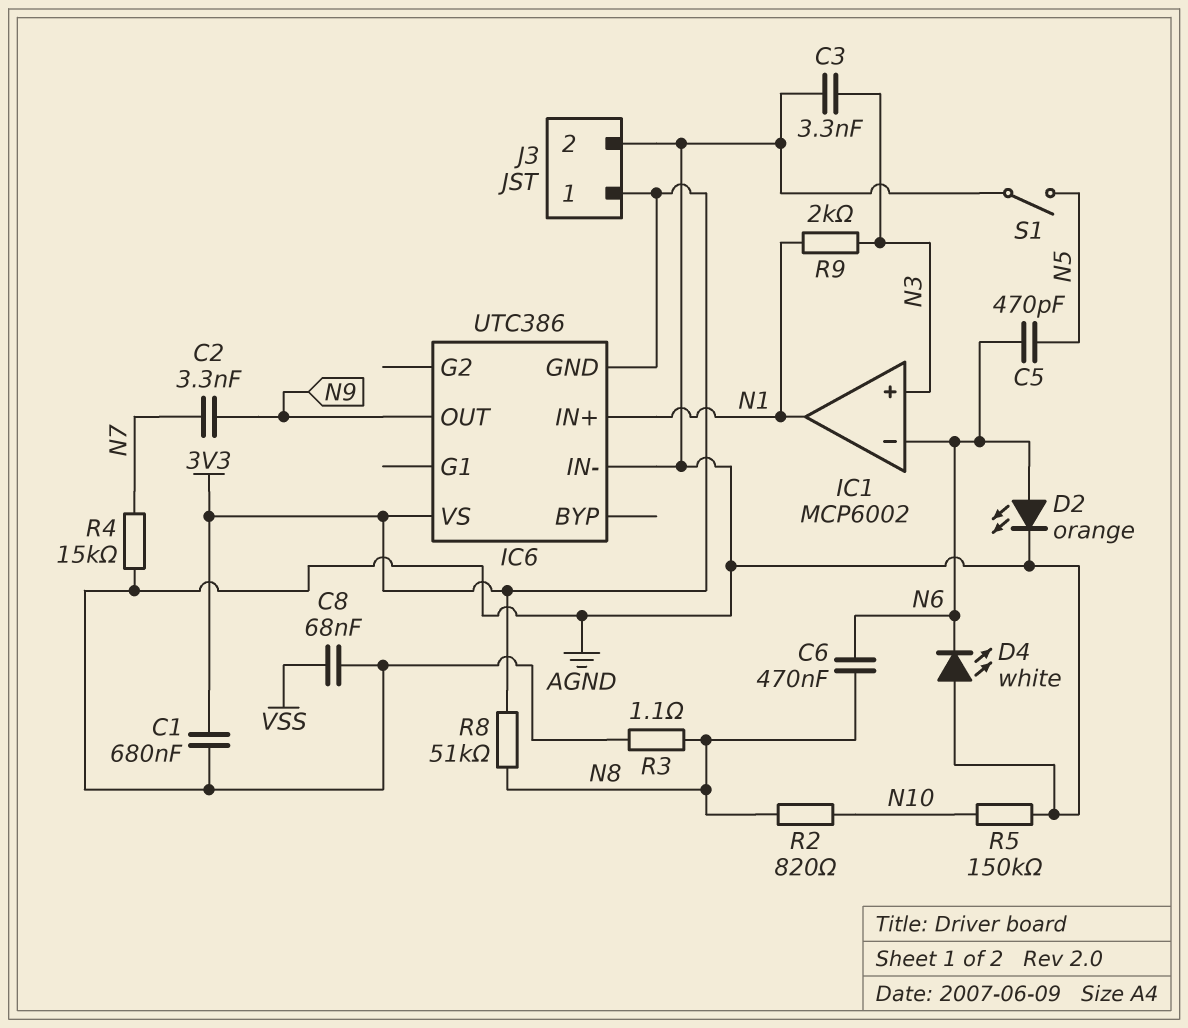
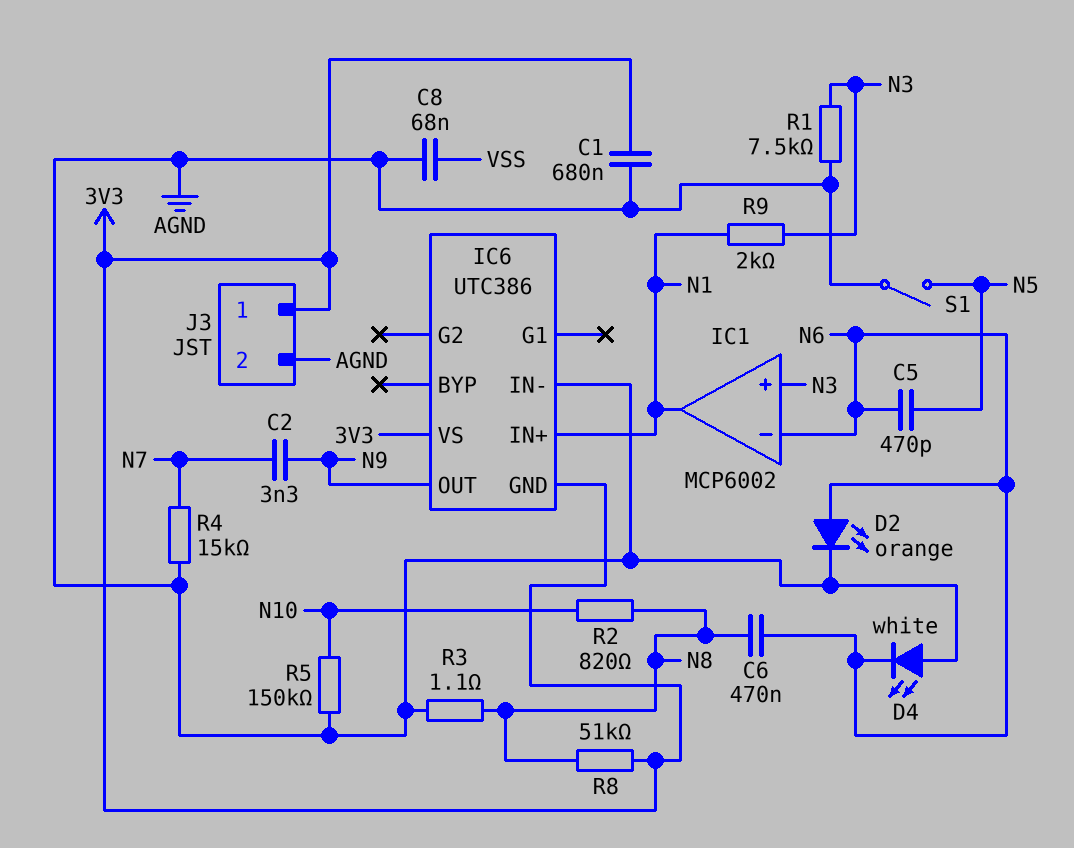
C3: 3.3nF (AGND, N3) -> none
R1: none -> 7.5k (AGND, N3)

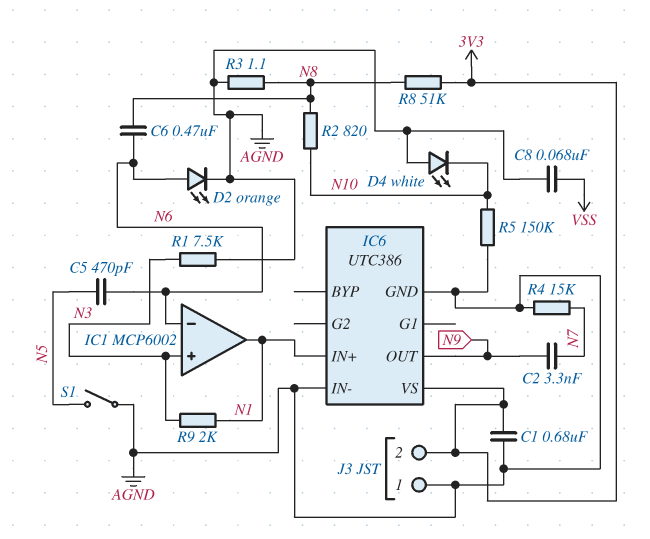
D4: LED white (A AGND, K N6) -> LED white (A AGND, K N10)
IC6 pin GND: 3V3 -> AGND
J3 pin 1: 3V3 -> AGND
J3 pin 2: AGND -> 3V3

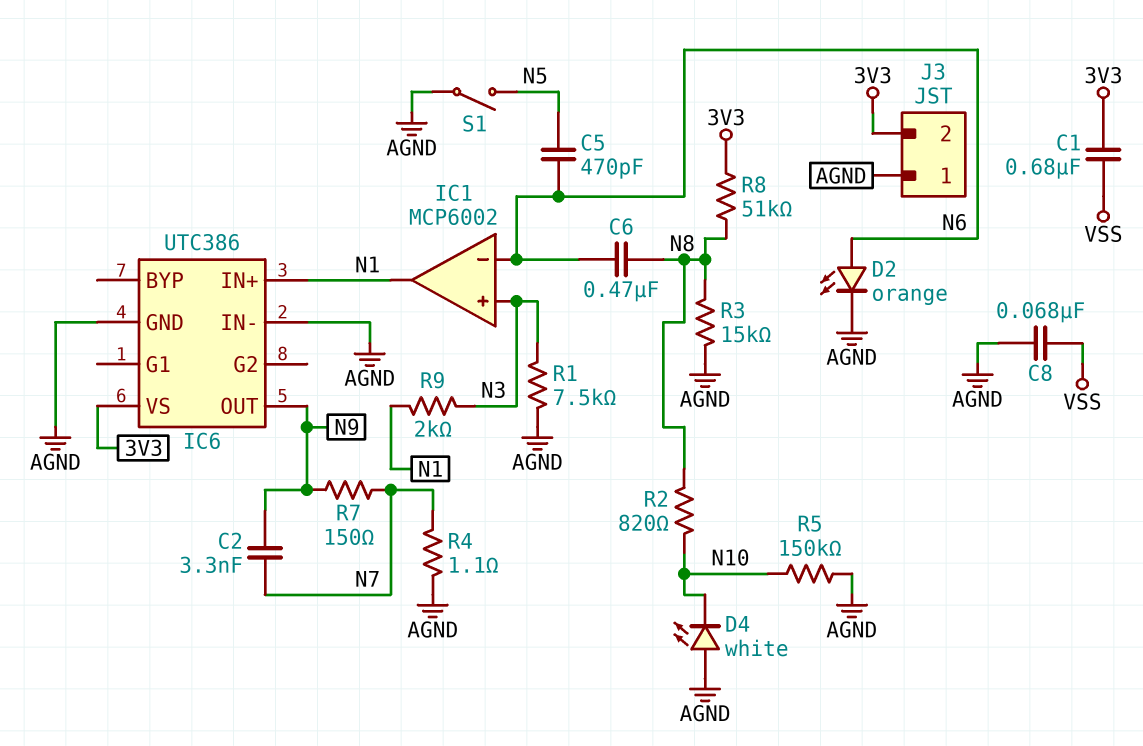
C1: 680nF (3V3, AGND) -> 680nF (3V3, VSS)
R3: 1.1 (AGND, N8) -> 15k (AGND, N8)
R4: 15k (AGND, N7) -> 1.1 (AGND, N7)
R7: none -> 150 (N7, N9)

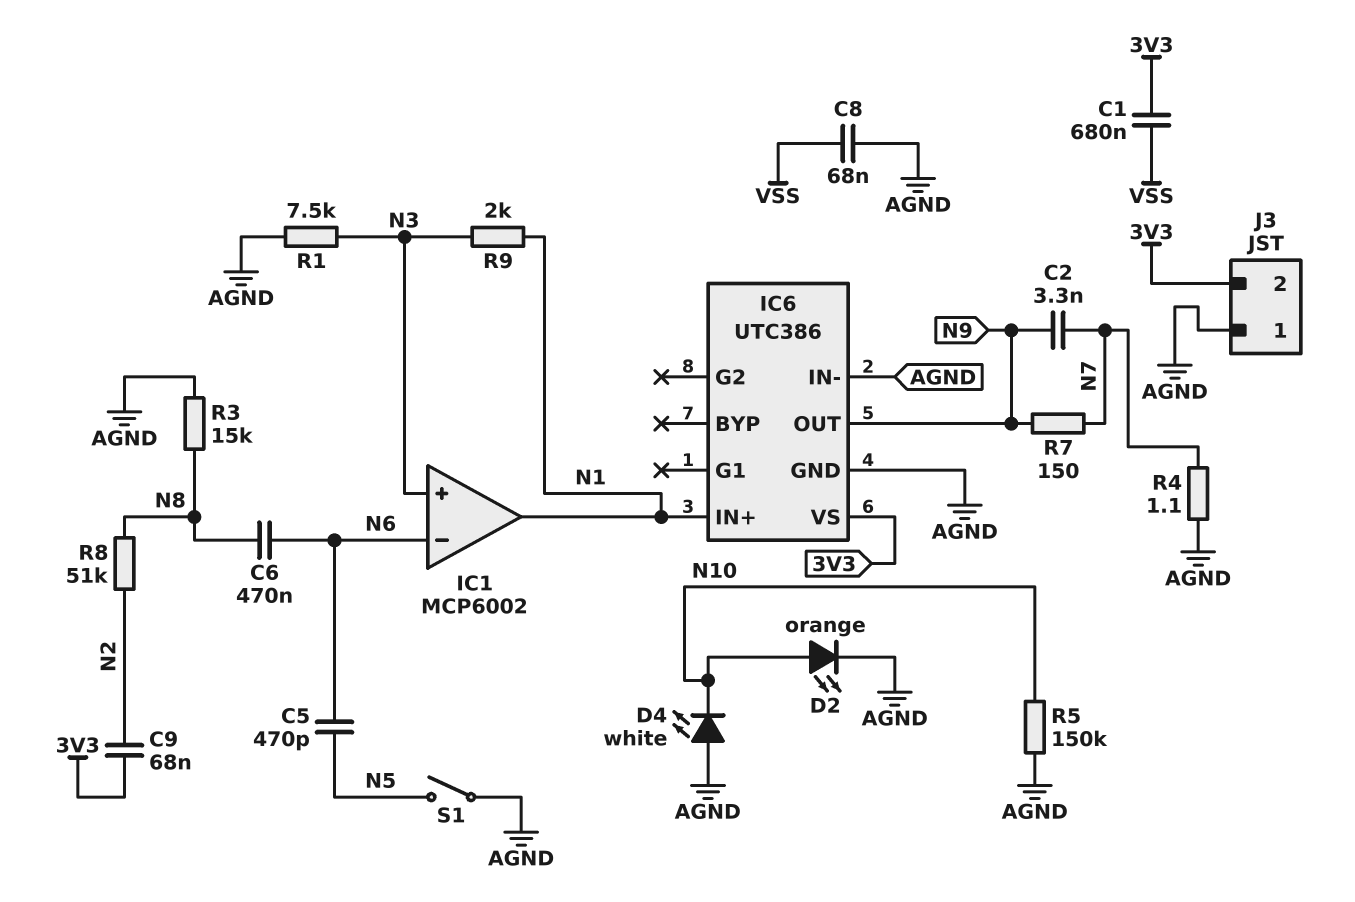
C9: none -> 68nF (3V3, N2)
D2: LED orange (A N6, K AGND) -> LED orange (A N10, K AGND)
R2: 820 (N8, N10) -> none
R8: 51k (3V3, N8) -> 51k (N2, N8)

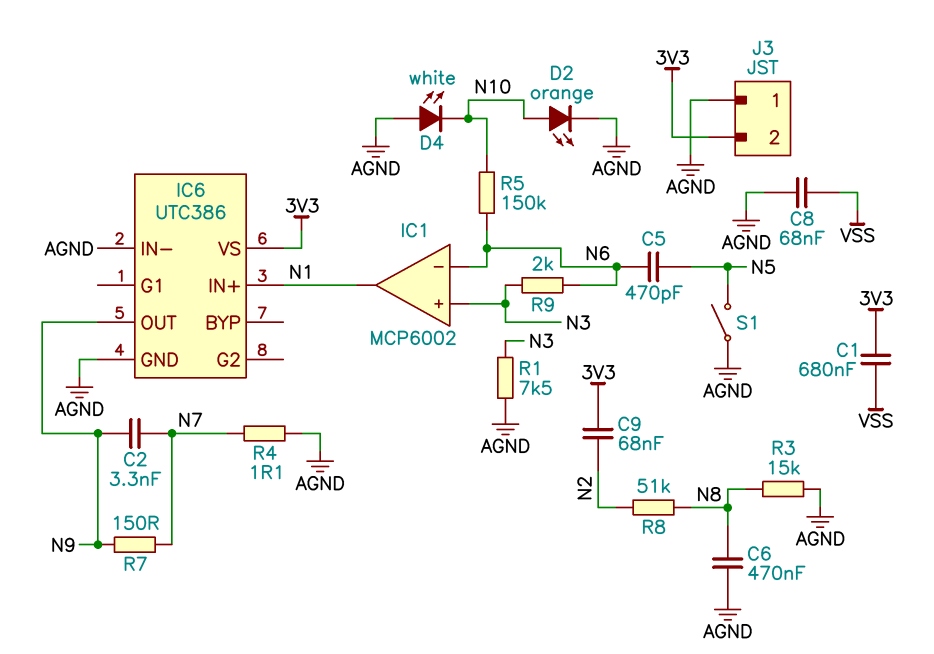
C6: 470nF (N6, N8) -> 470nF (AGND, N8)
R5: 150k (AGND, N10) -> 150k (N6, N10)
R9: 2k (N1, N3) -> 2k (N3, N6)

